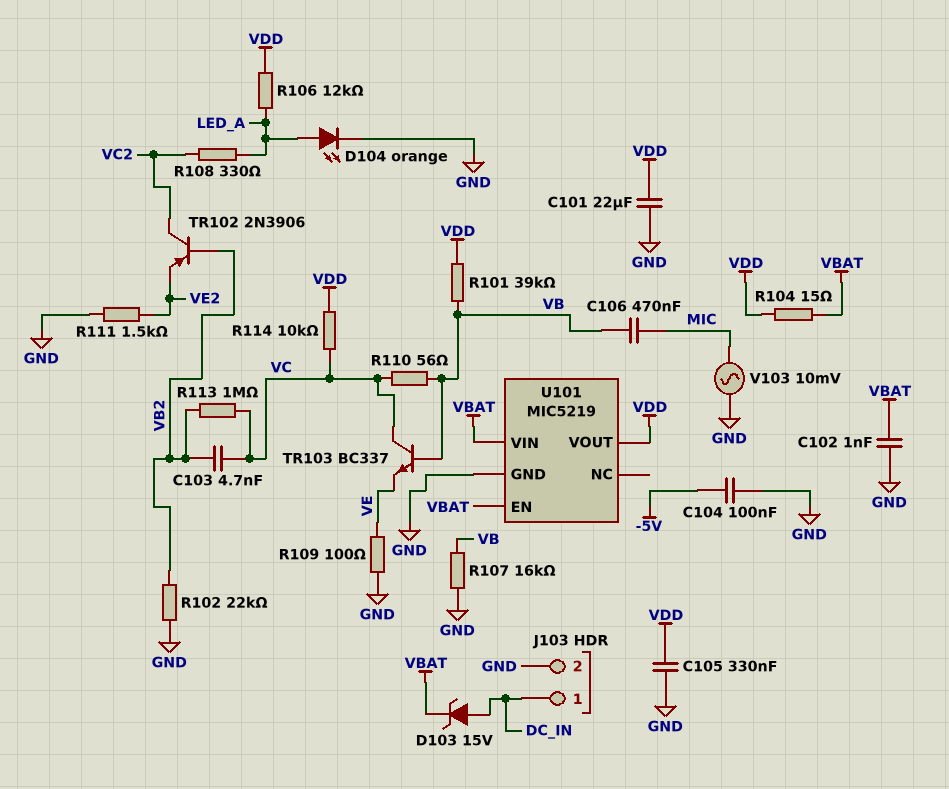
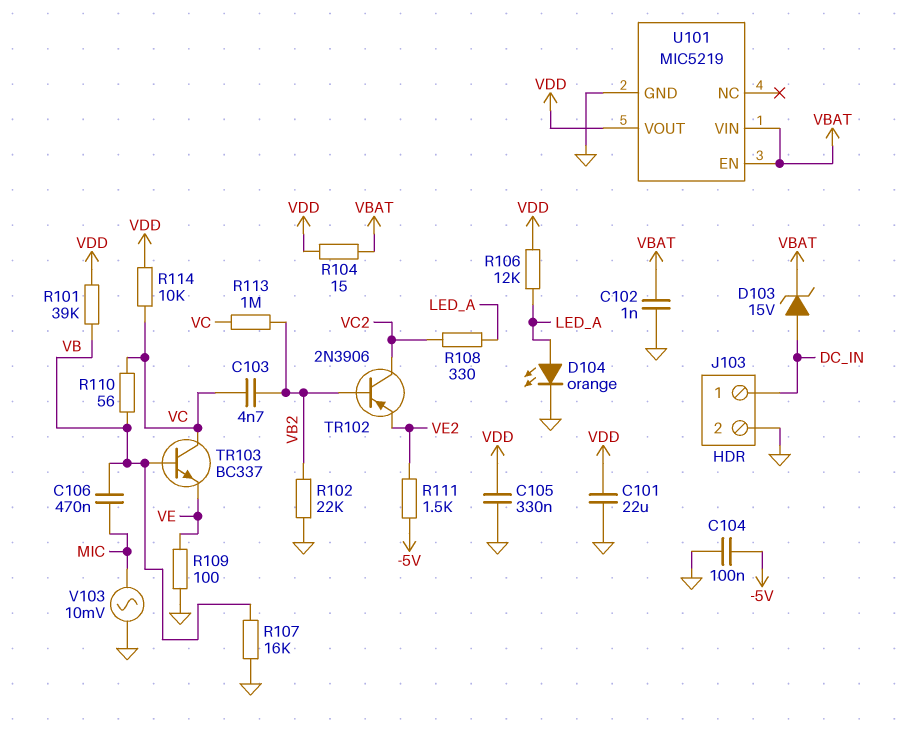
R111: 1.5k (GND, VE2) -> 1.5k (-5V, VE2)

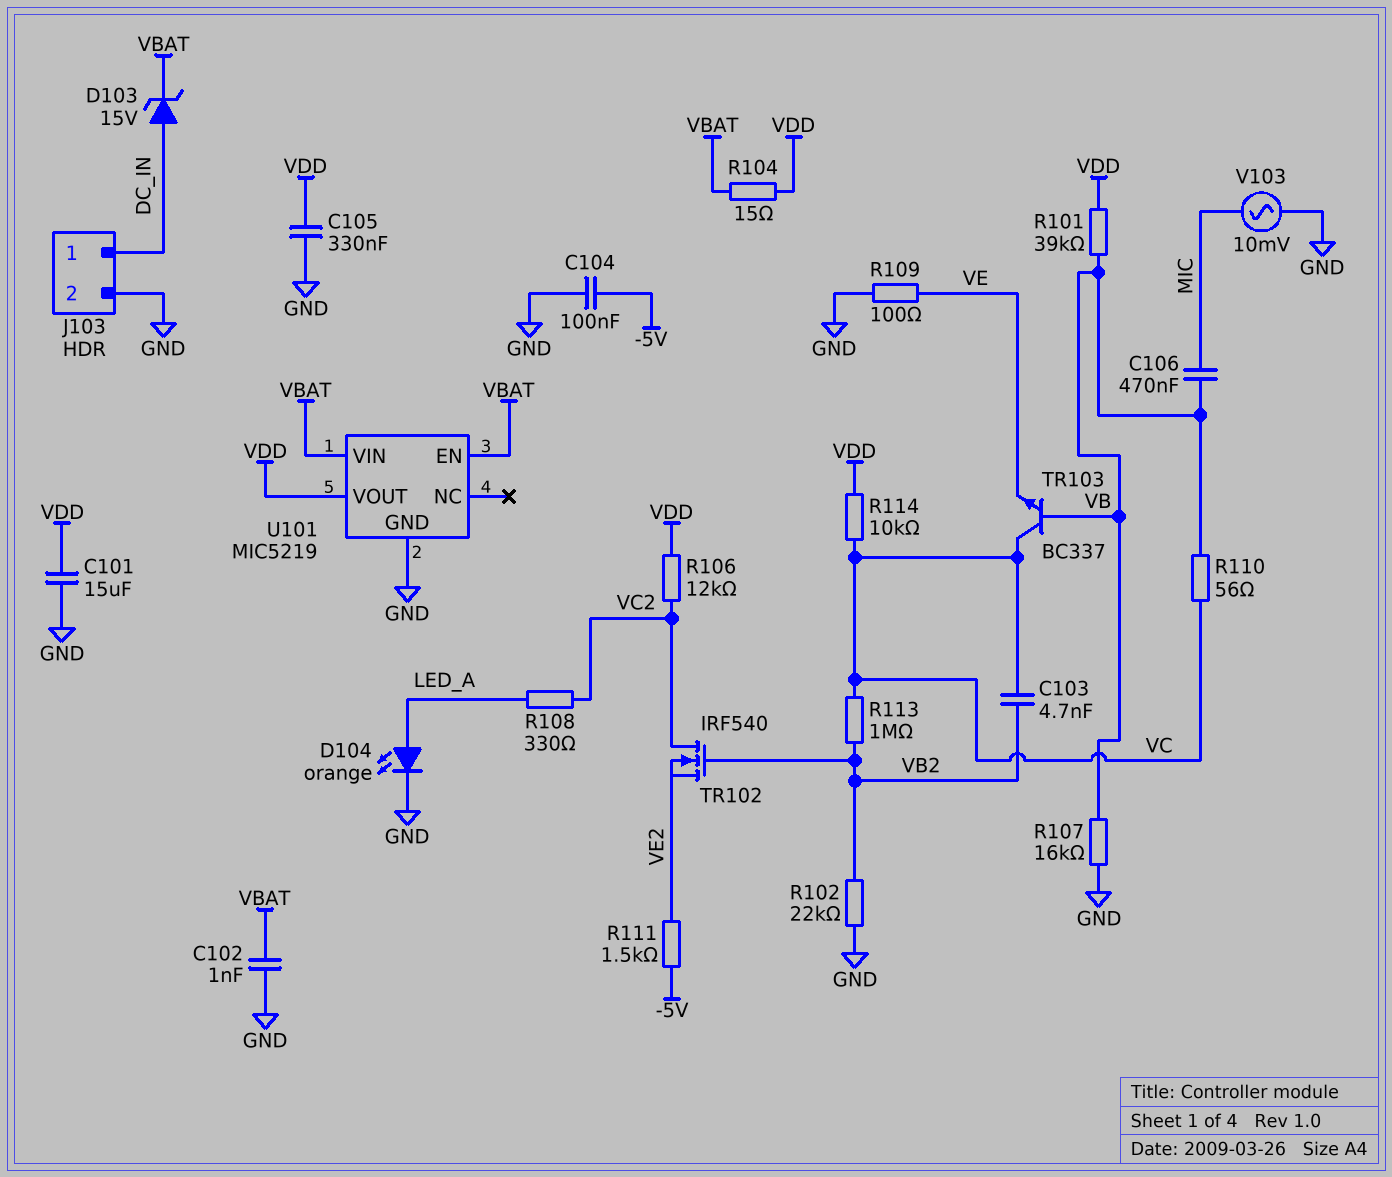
C101: 22uF (GND, VDD) -> 15uF (GND, VDD)
R106: 12k (LED_A, VDD) -> 12k (VC2, VDD)
TR102: PNP 2N3906 (B VB2, C VC2, E VE2) -> NMOS IRF540 (G VB2, D VC2, S VE2)

